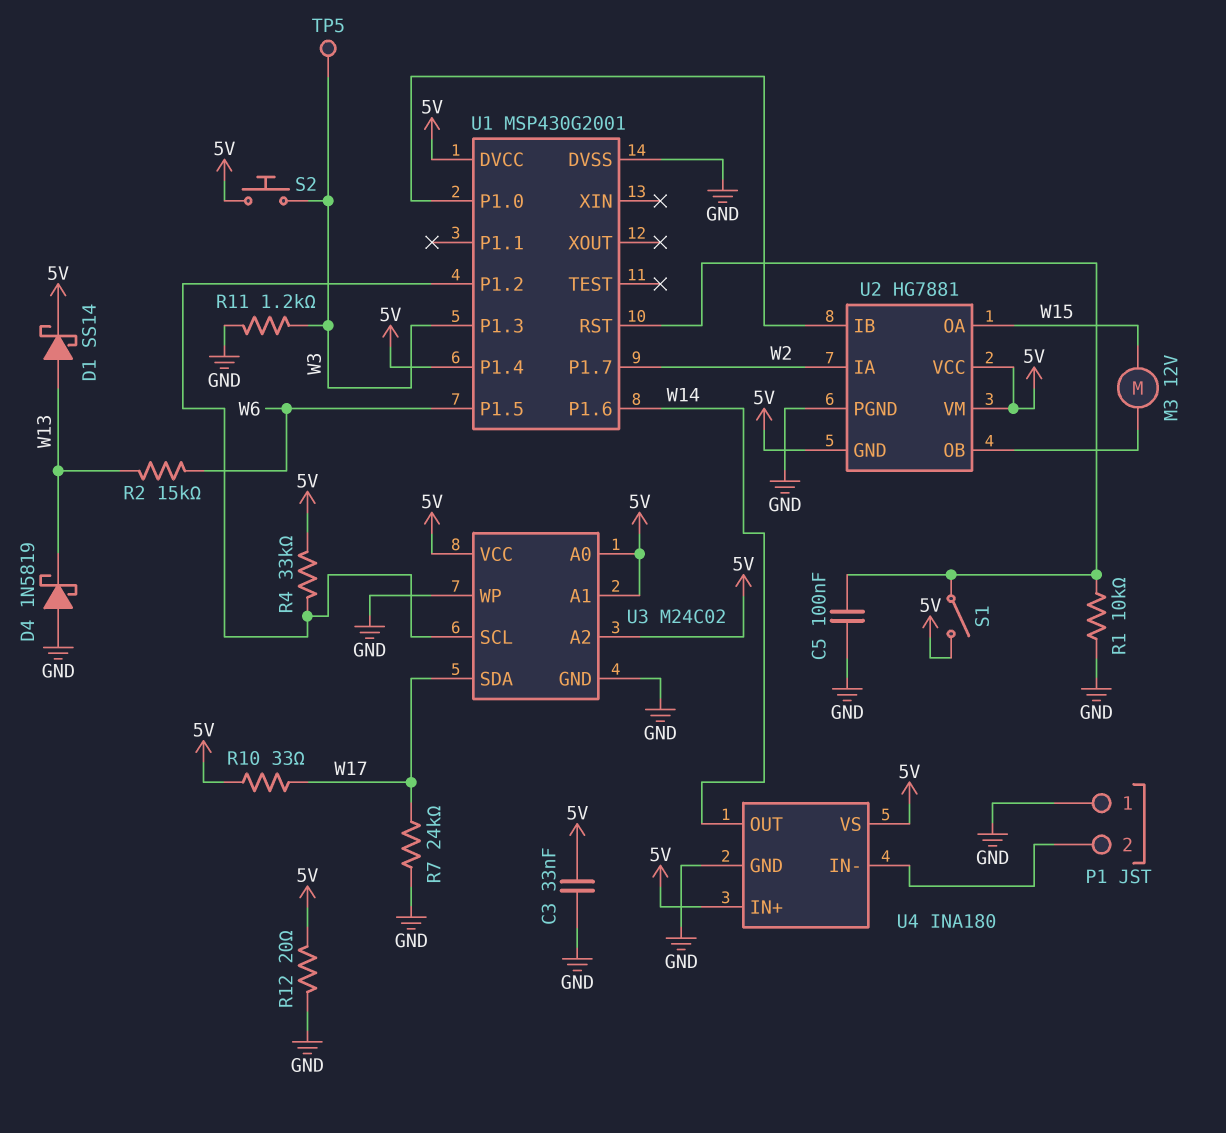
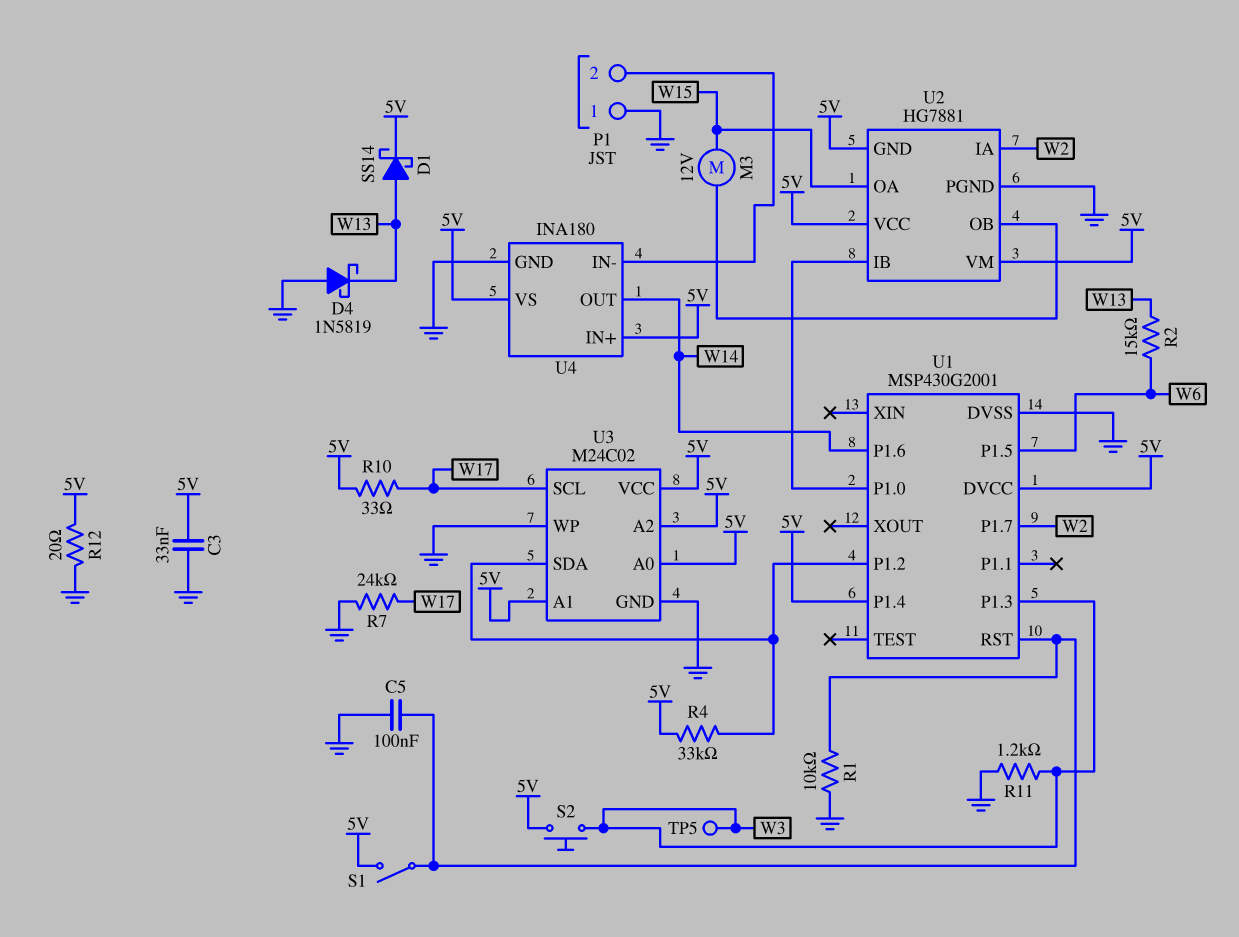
U3 pin SCL: U1/P1.2 -> W17
U3 pin SDA: W17 -> U1/P1.2

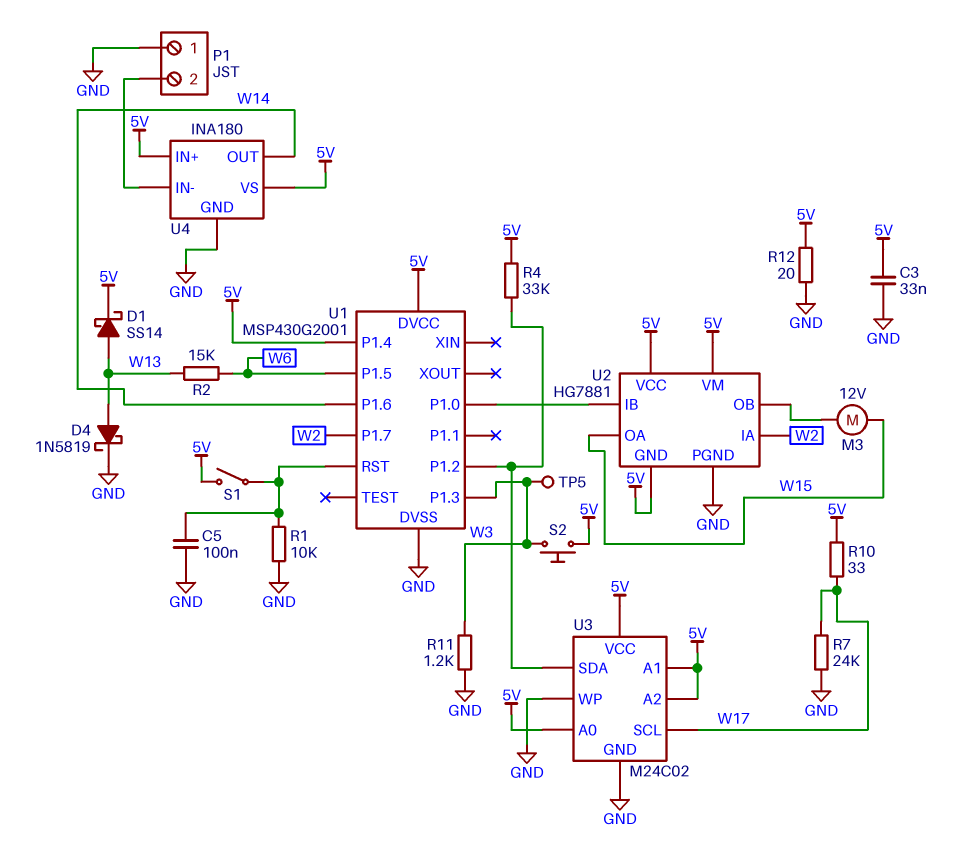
D4: schottky 1N5819 (A GND, K W13) -> schottky 1N5819 (A W13, K GND)

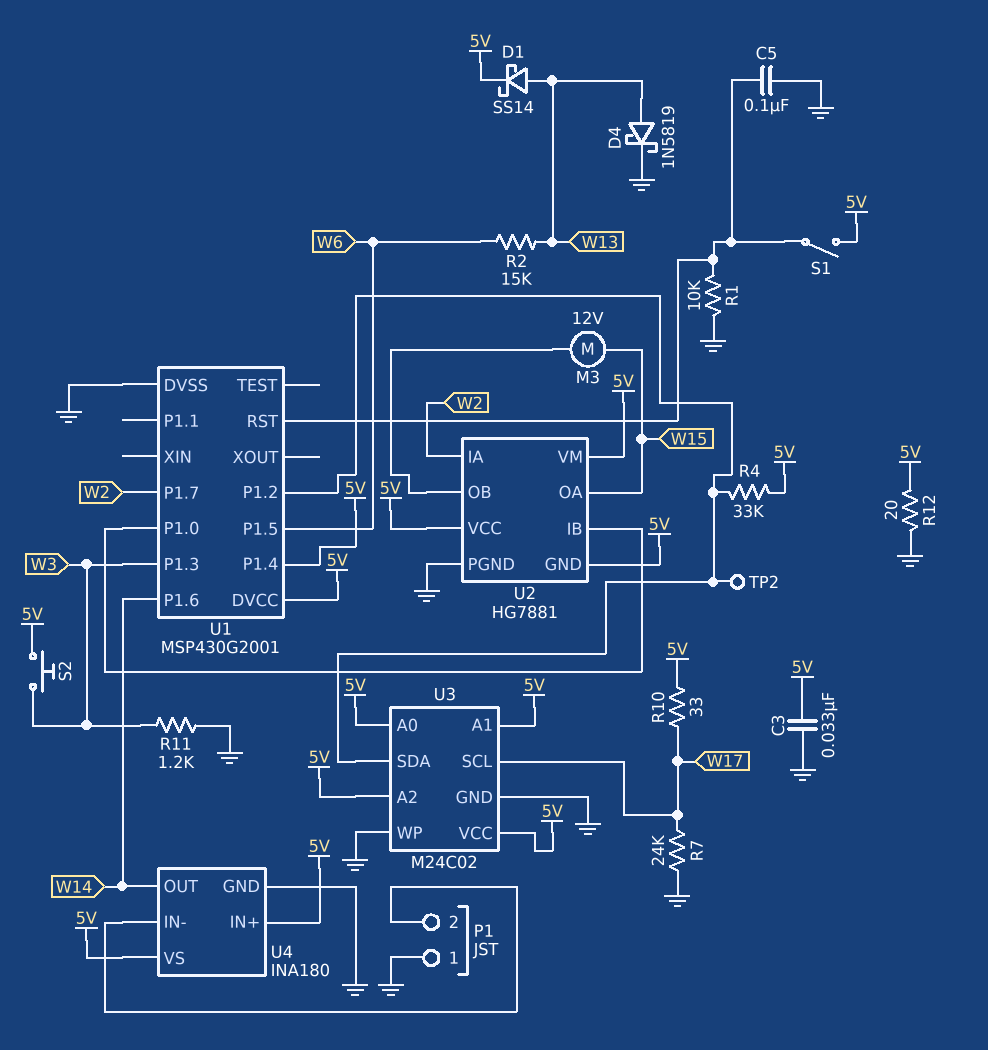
TP2: none -> test point (U1/P1.2)
TP5: test point (W3) -> none

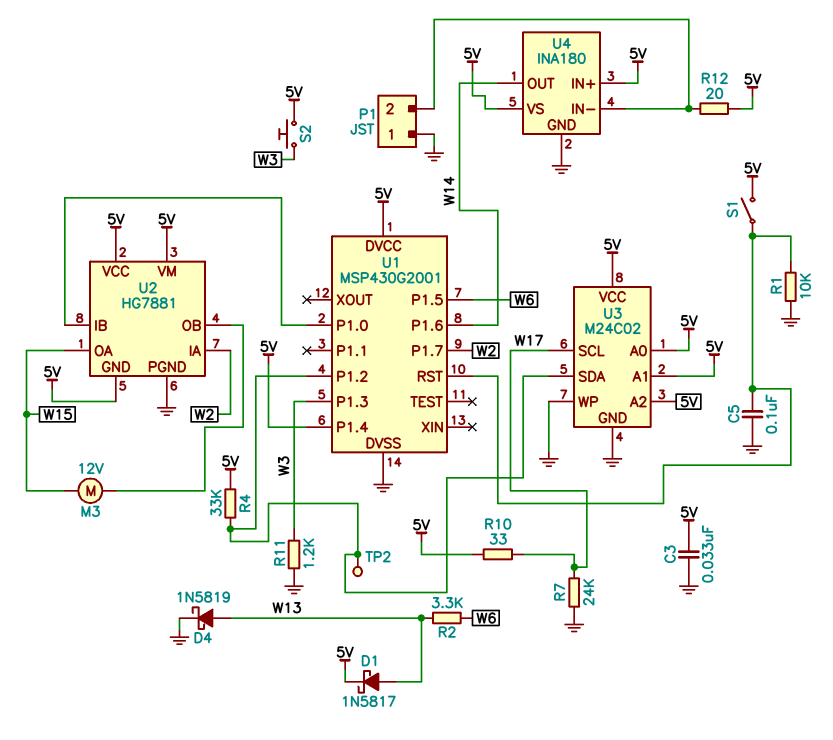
D1: schottky SS14 (A W13, K 5V) -> schottky 1N5817 (A W13, K 5V)
R2: 15k (W6, W13) -> 3.3k (W6, W13)
R12: 20 (5V, GND) -> 20 (5V, P1/2)

